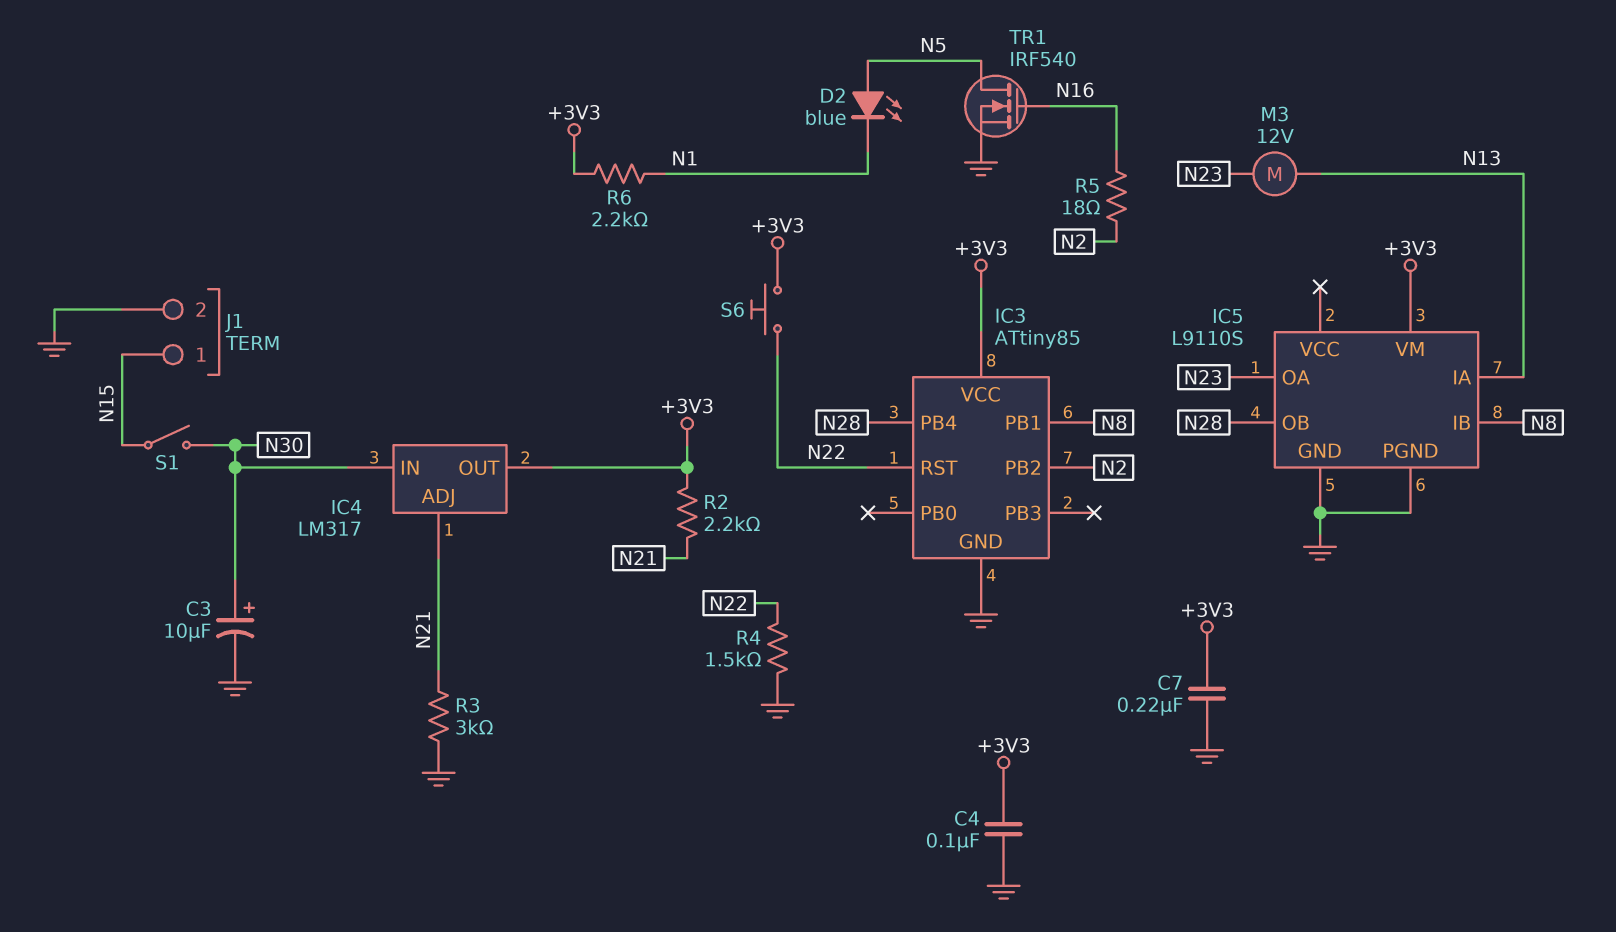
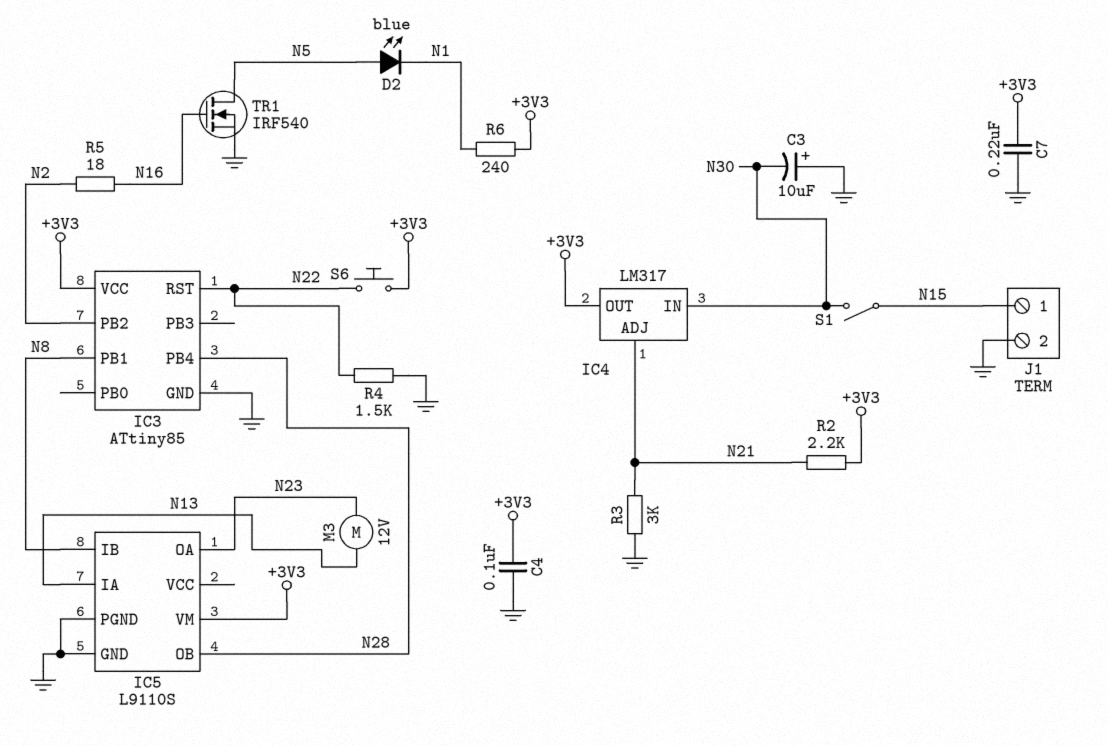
C3: 10uF (plus N30, minus GND) -> 10uF (plus GND, minus N30)
R6: 2.2k (+3V3, N1) -> 240 (+3V3, N1)

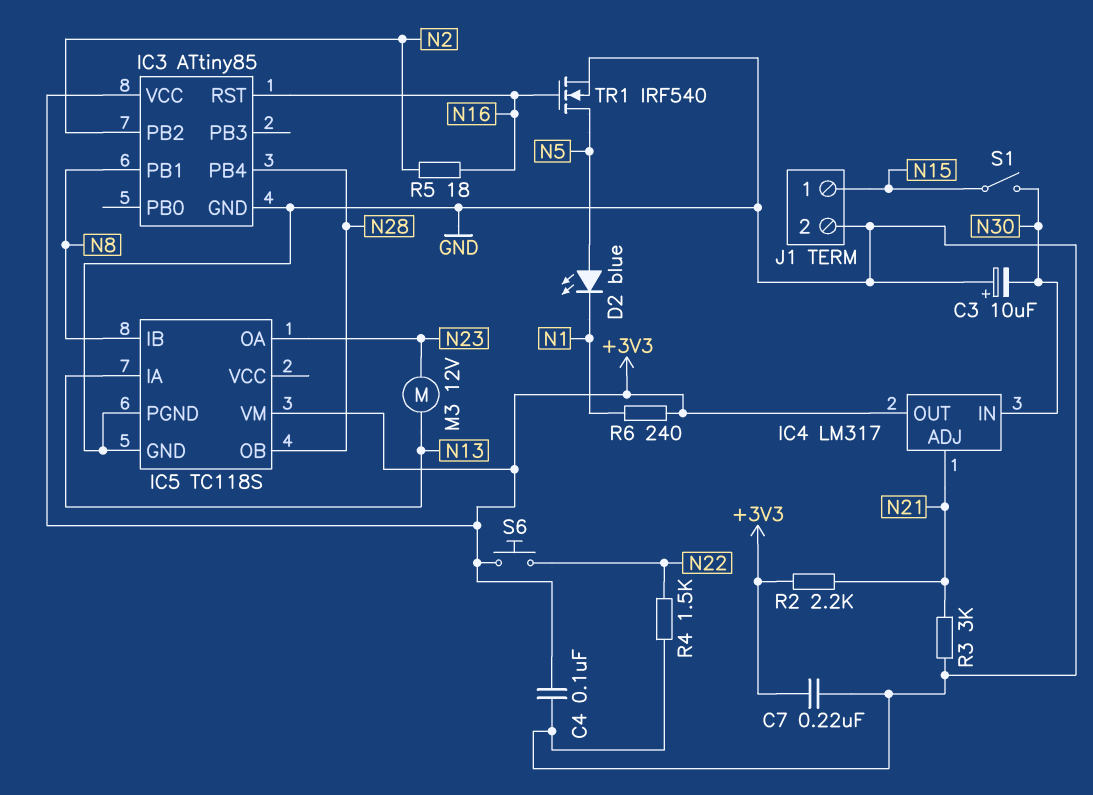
IC3 pin RST: N22 -> N16
IC5: L9110S -> TC118S

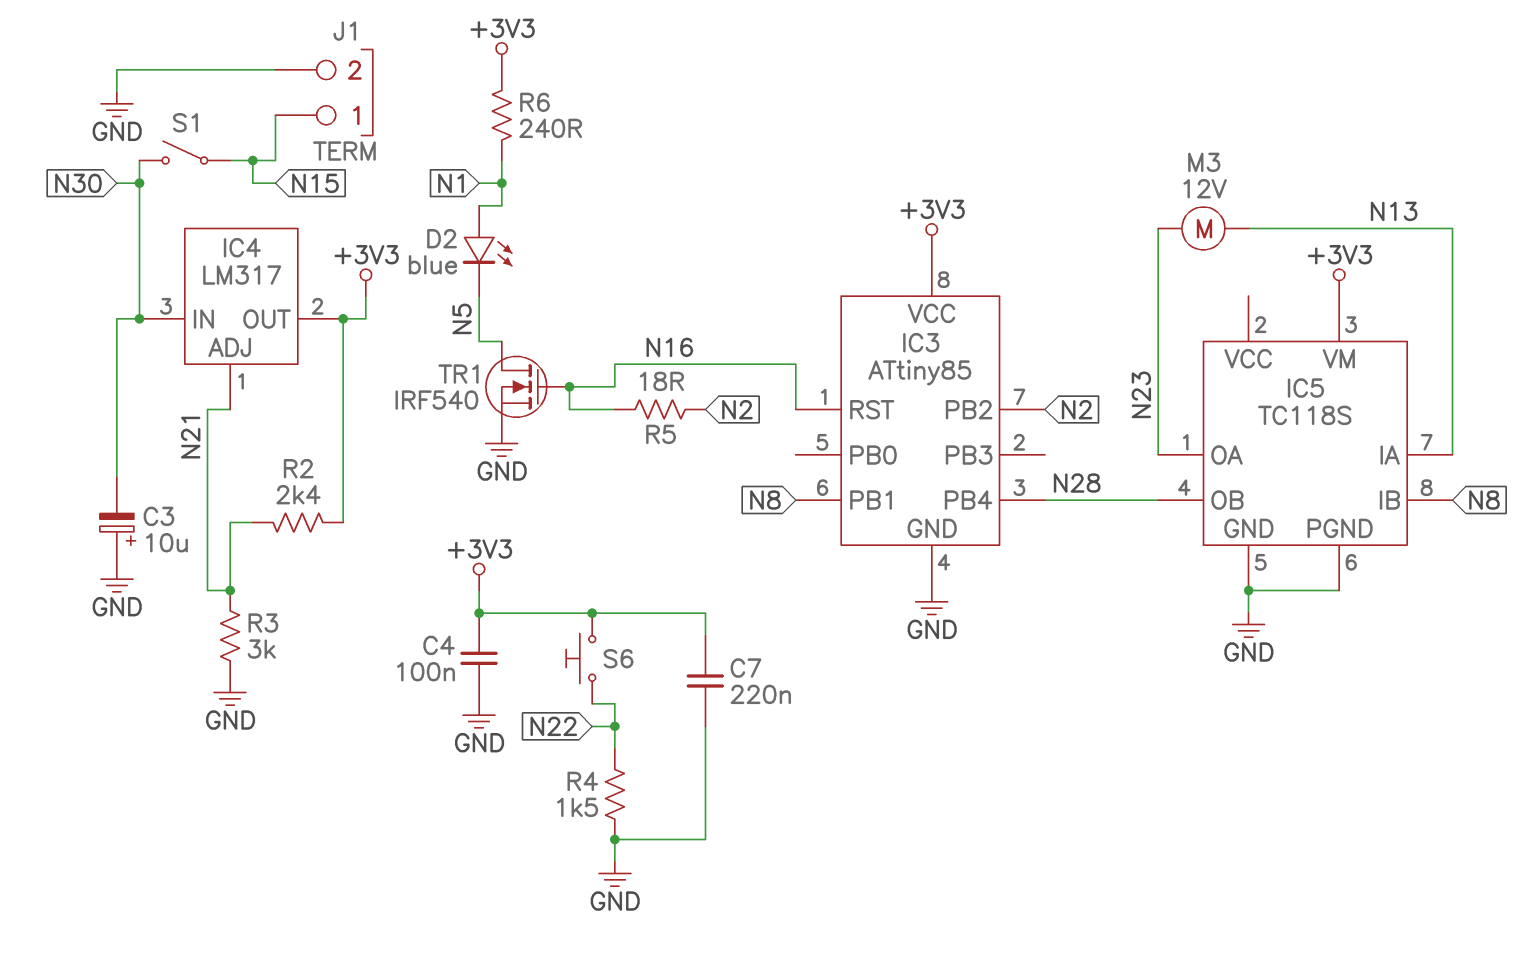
D2: LED blue (A N5, K N1) -> LED blue (A N1, K N5)
R2: 2.2k (+3V3, N21) -> 2.4k (+3V3, N21)

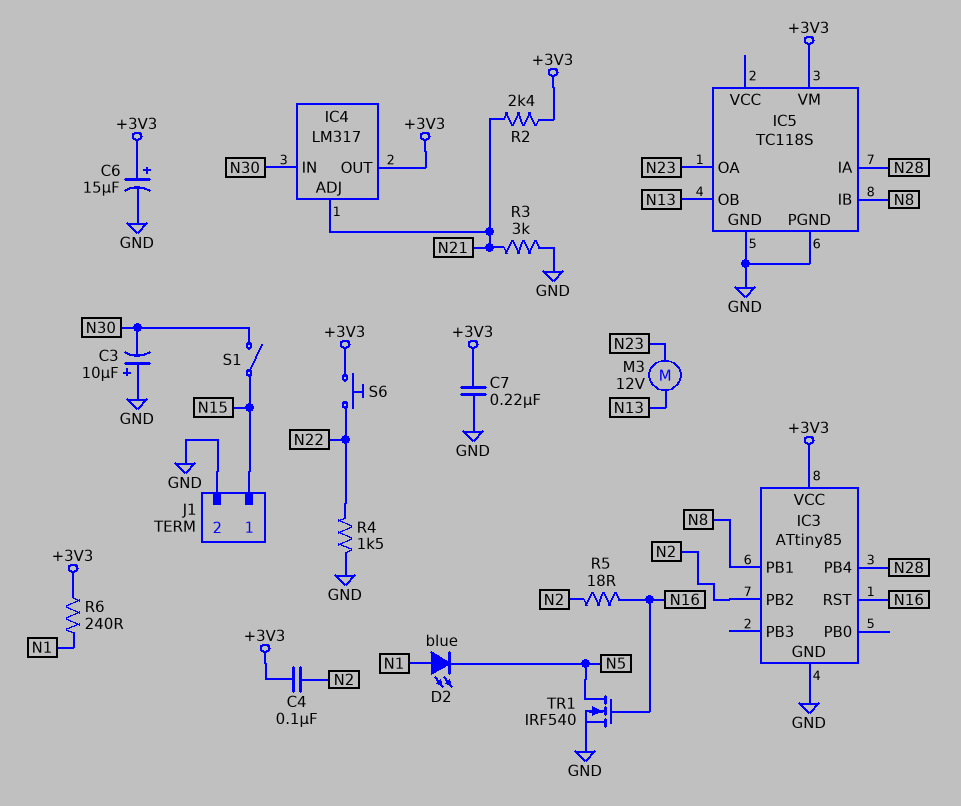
C4: 100nF (+3V3, GND) -> 100nF (+3V3, N2)
C6: none -> 15uF (plus +3V3, minus GND)
IC5 pin IA: N13 -> N28
IC5 pin OB: N28 -> N13

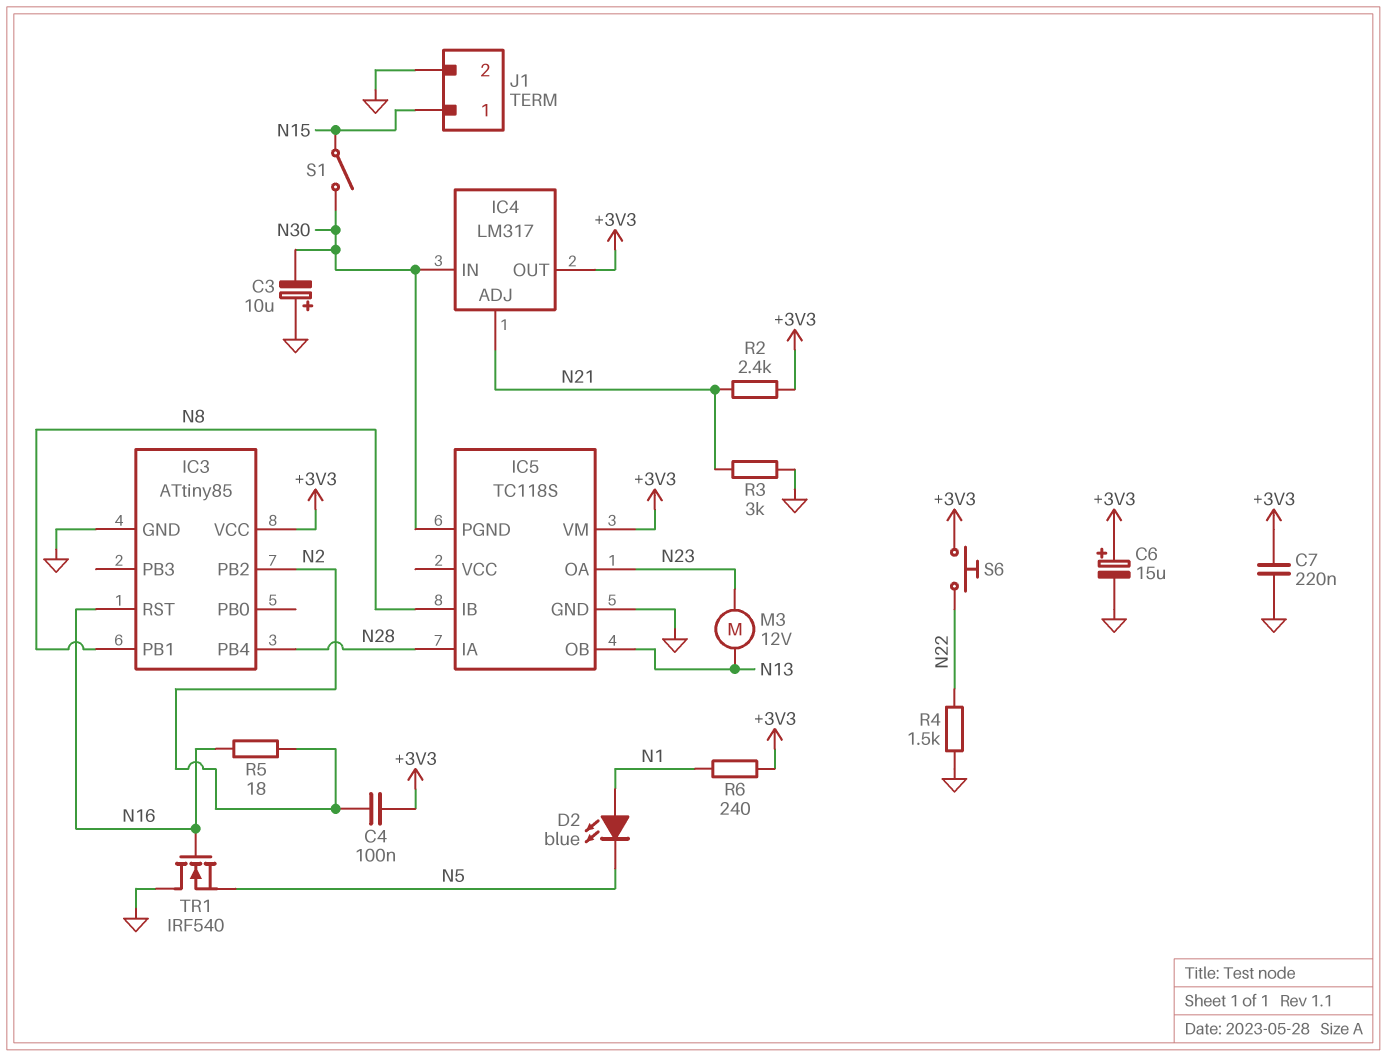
IC5 pin PGND: GND -> N30
TR1: NMOS IRF540 (G N16, D N5, S GND) -> NMOS IRF540 (G N16, D GND, S N5)

